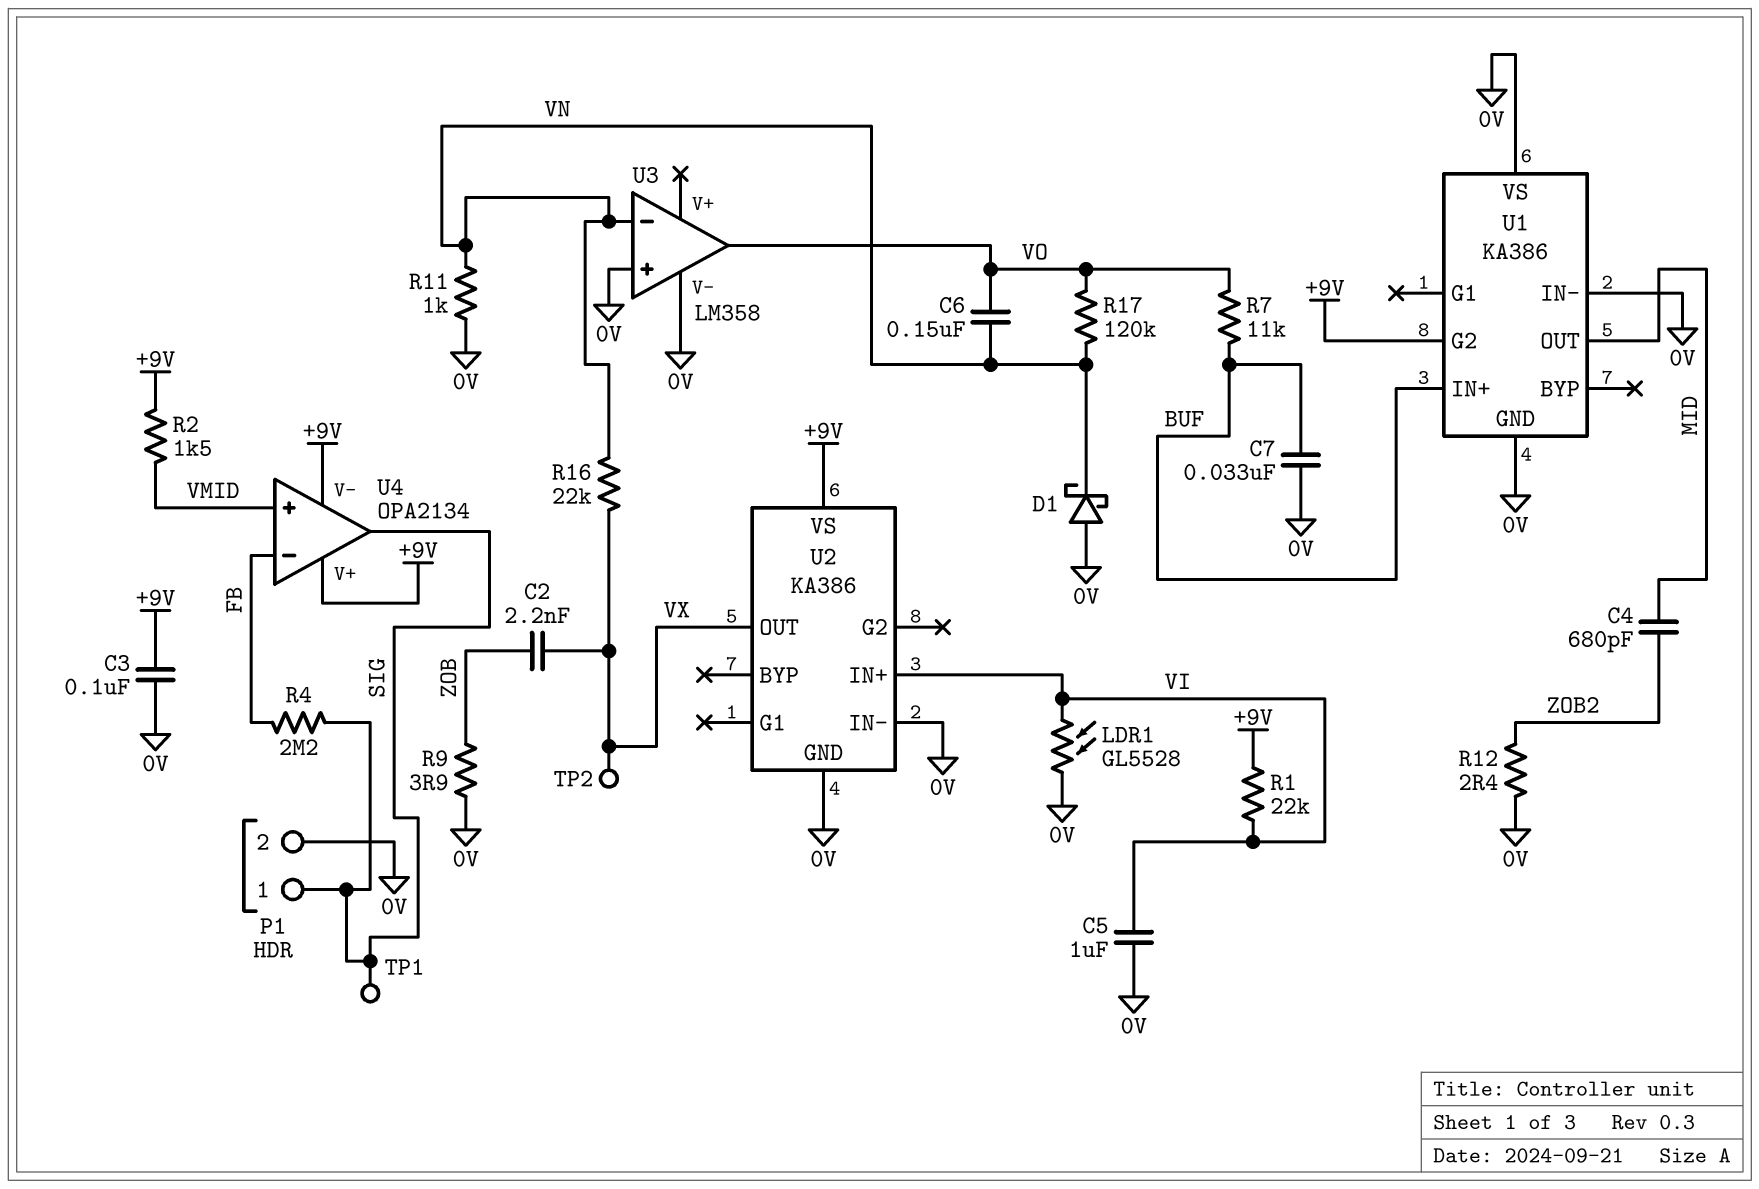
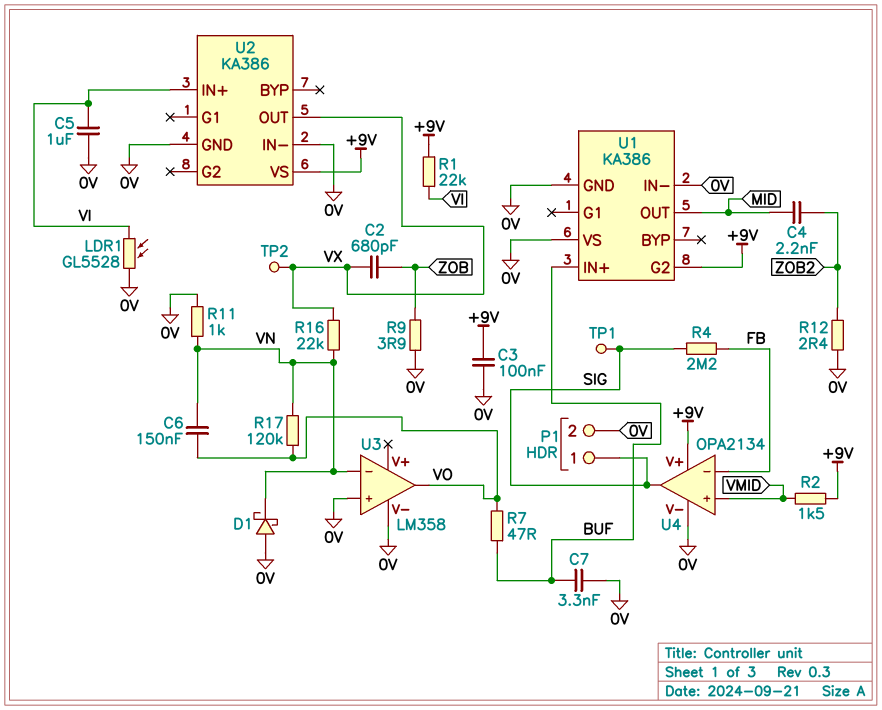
C2: 2.2nF (VX, ZOB) -> 680pF (VX, ZOB)
C4: 680pF (MID, ZOB2) -> 2.2nF (MID, ZOB2)
C7: 33nF (0V, BUF) -> 3.3nF (0V, BUF)
R7: 11k (BUF, VO) -> 47 (BUF, VO)
U4 pin V-: +9V -> 0V

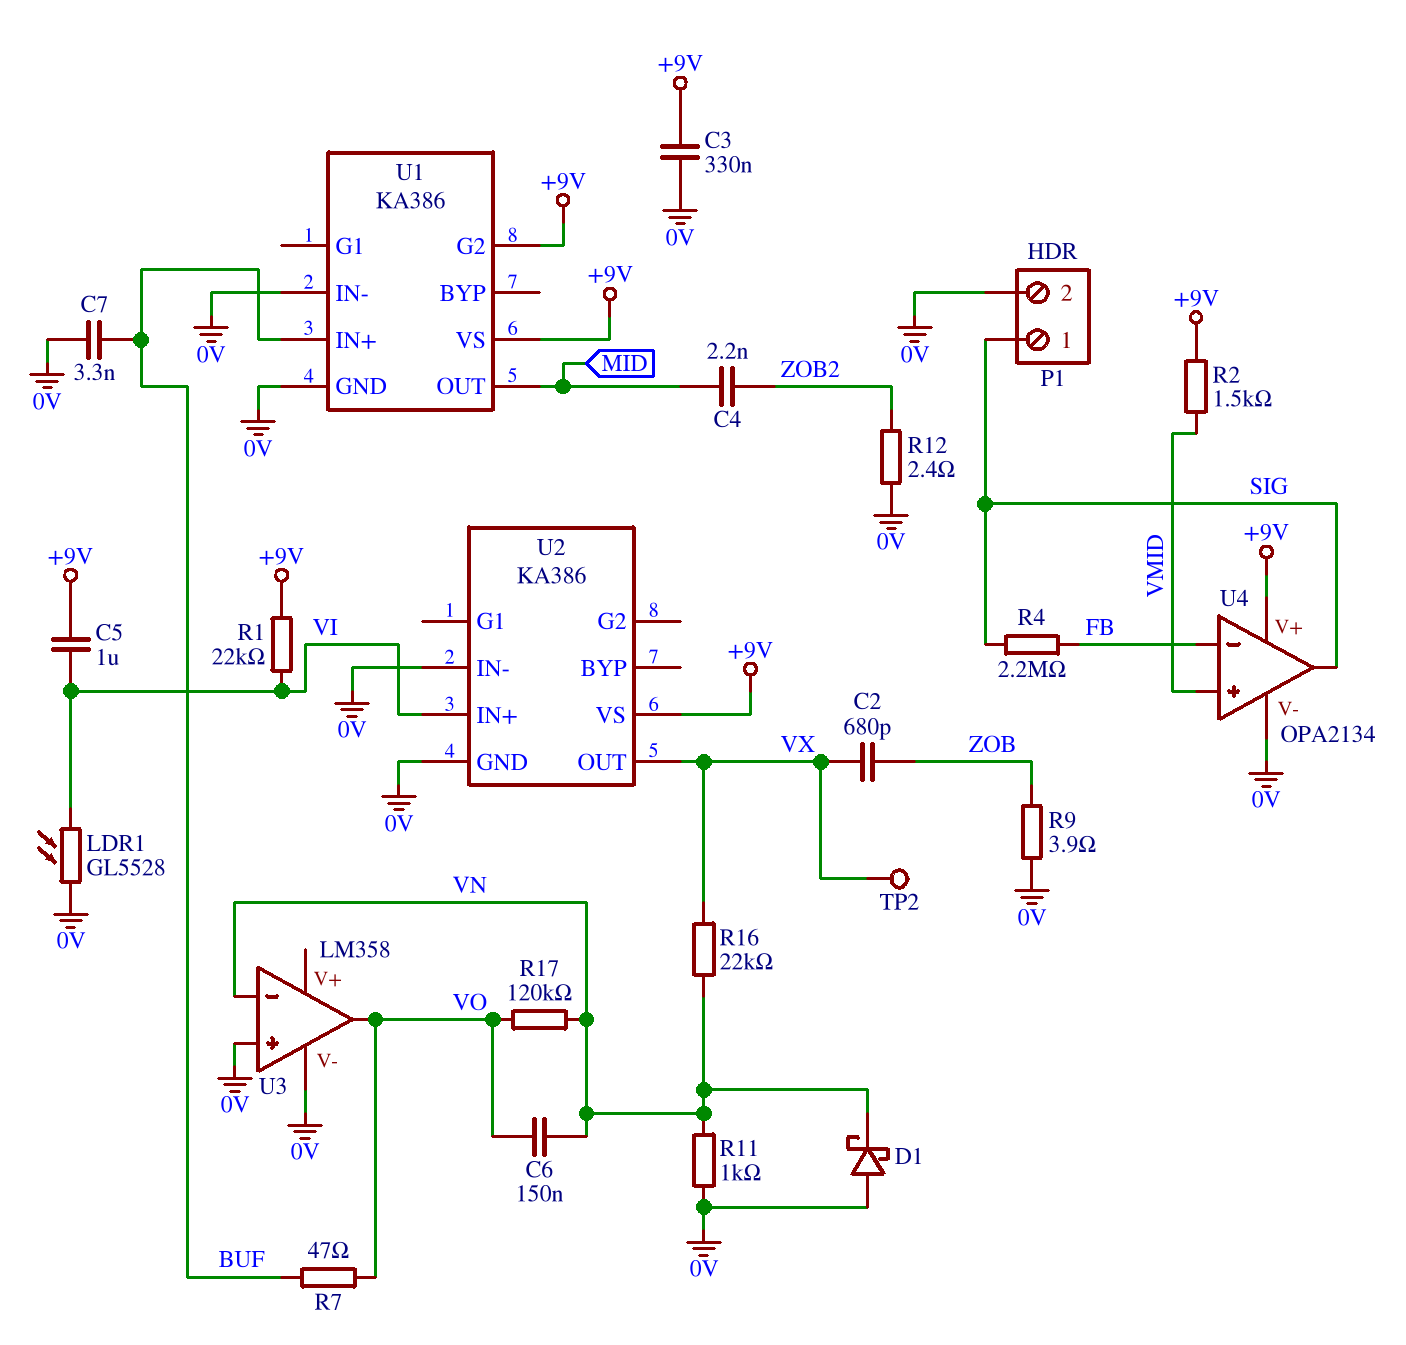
C3: 100nF (+9V, 0V) -> 330nF (+9V, 0V)
C5: 1uF (0V, VI) -> 1uF (+9V, VI)
TP1: test point (SIG) -> none
U1 pin VS: 0V -> +9V

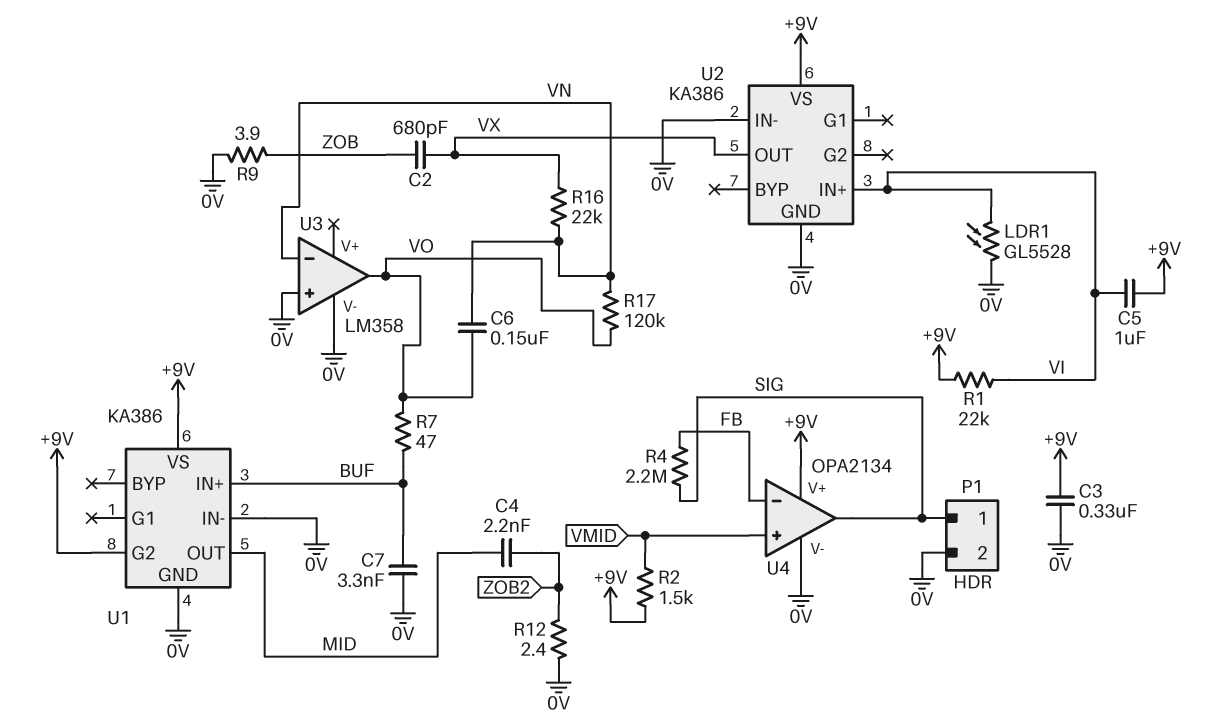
D1: schottky (A 0V, K VN) -> none
R11: 1k (0V, VN) -> none
TP2: test point (VX) -> none

